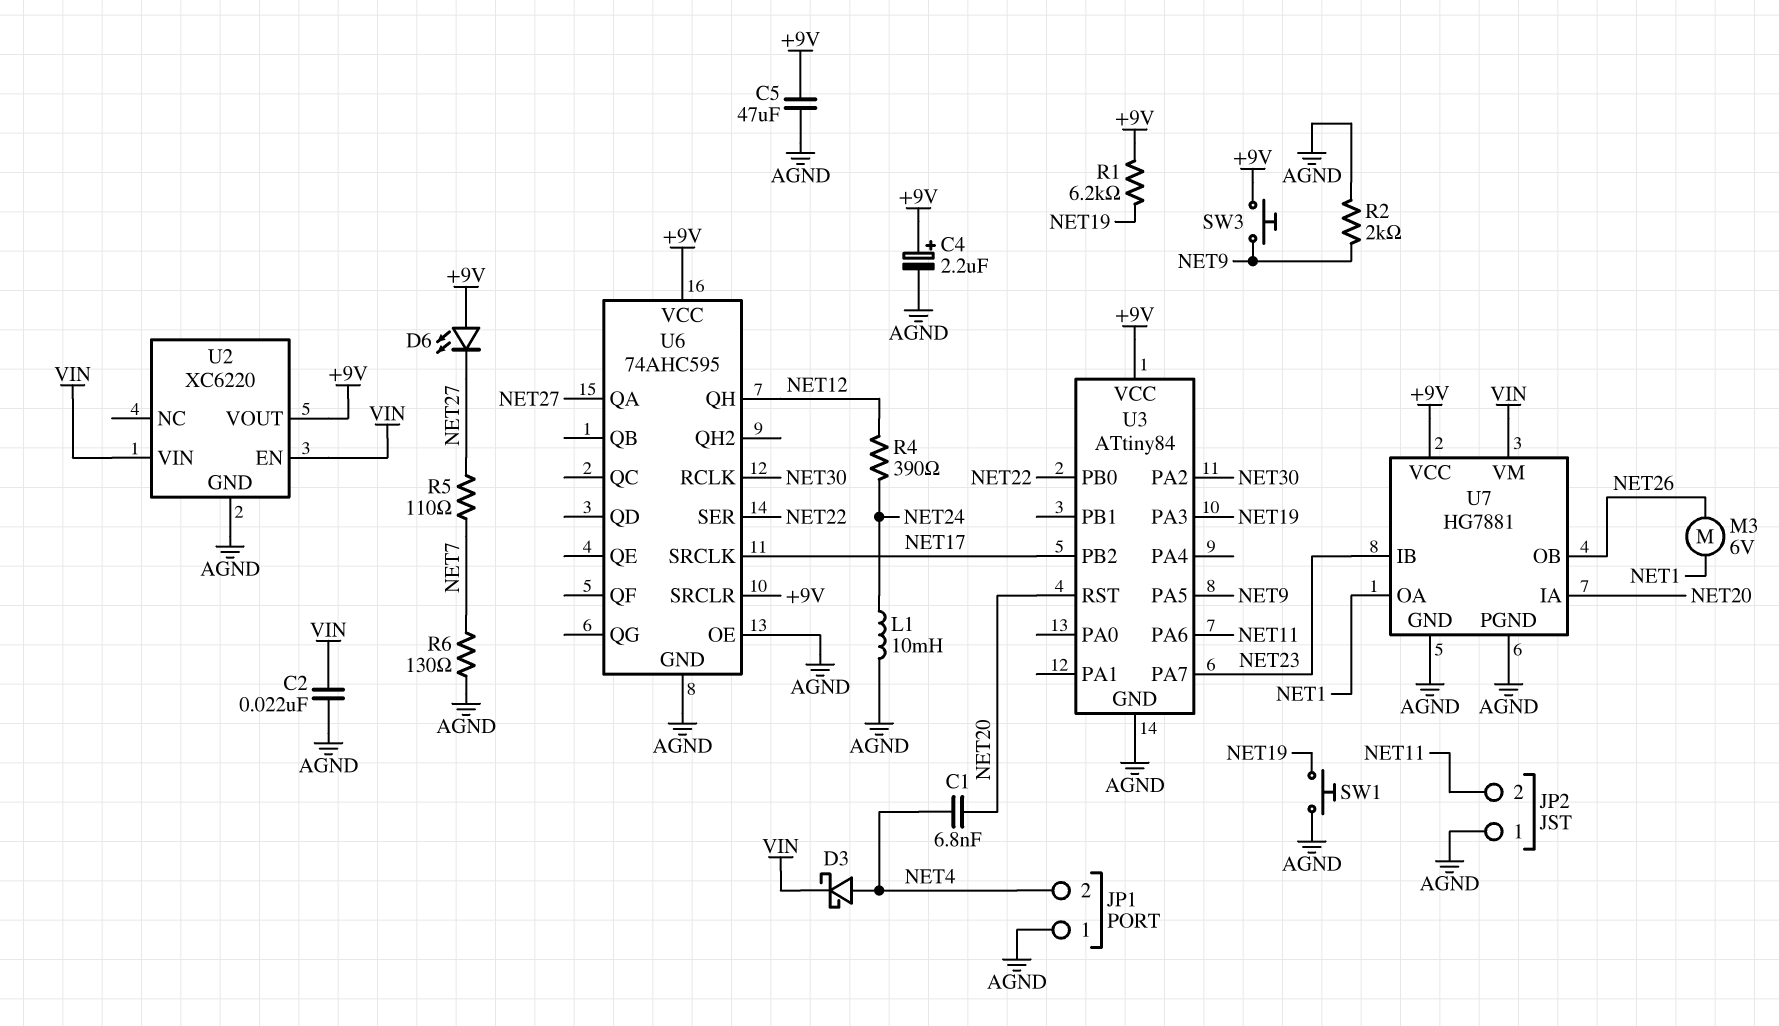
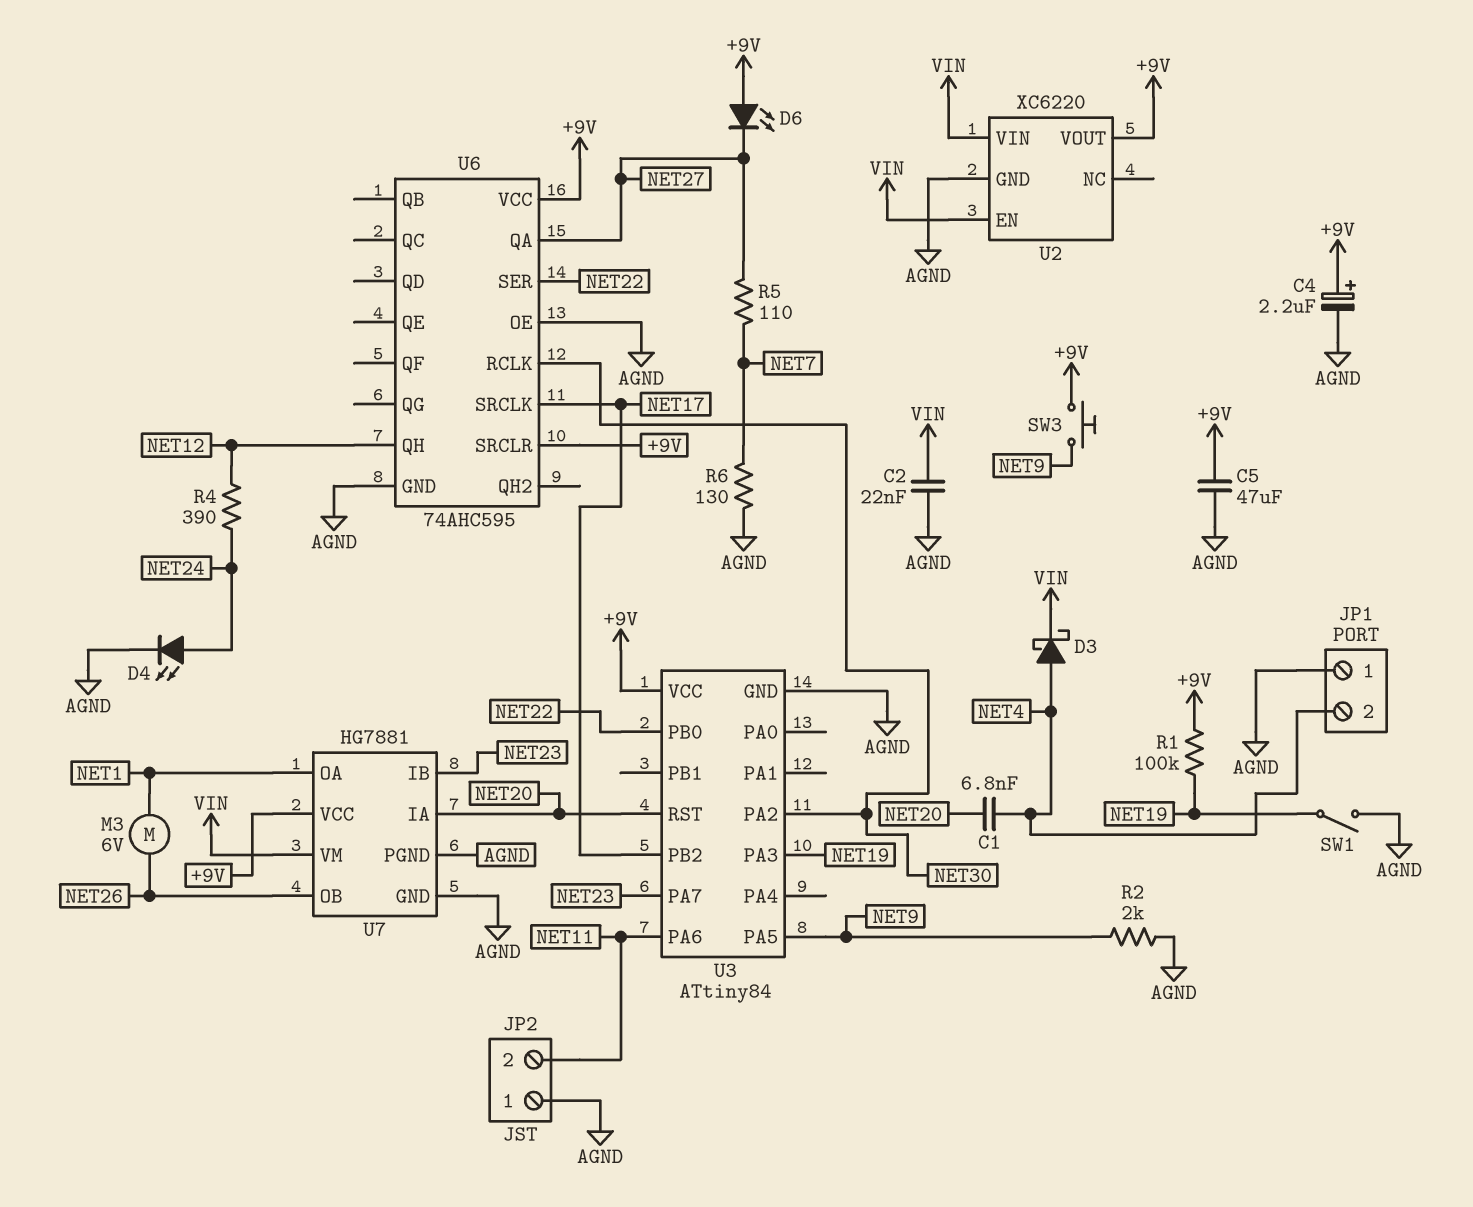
D4: none -> LED (A NET24, K AGND)
L1: 10mH (AGND, NET24) -> none
R1: 6.2k (+9V, NET19) -> 100k (+9V, NET19)
SW1: button (AGND, NET19) -> switch (AGND, NET19)

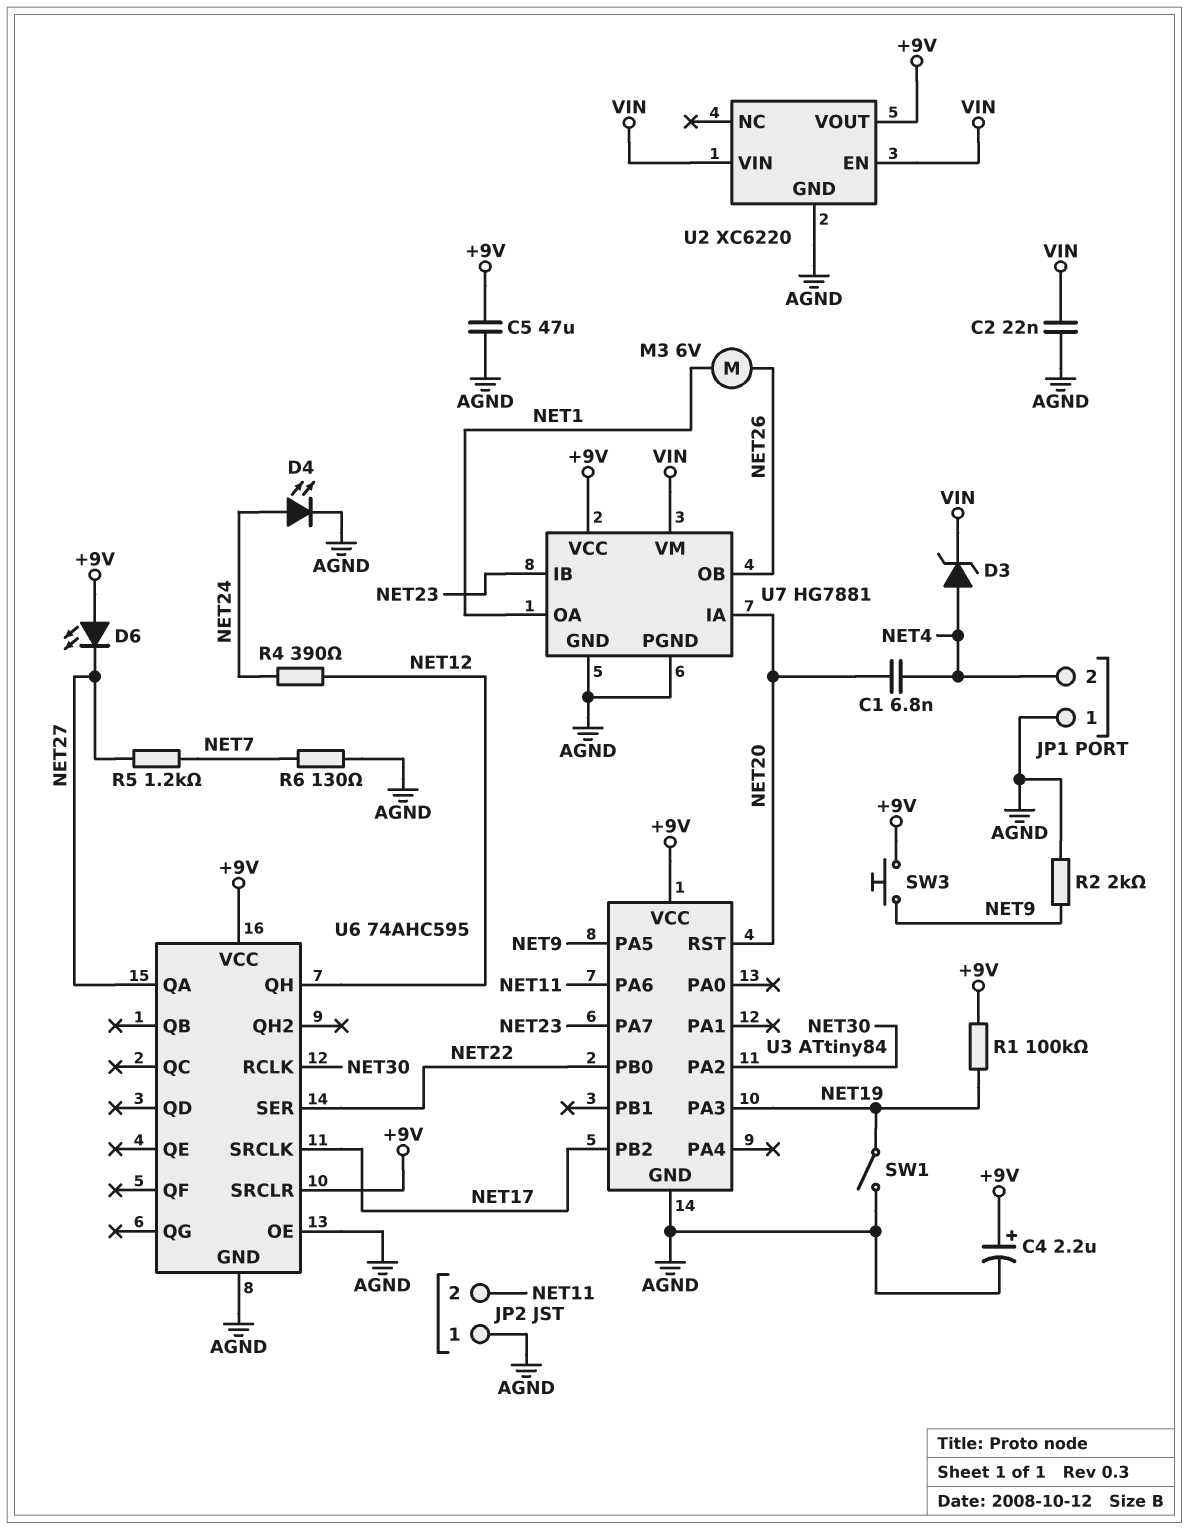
D3: schottky (A NET4, K VIN) -> zener (A NET4, K VIN)
R5: 110 (NET7, NET27) -> 1.2k (NET7, NET27)

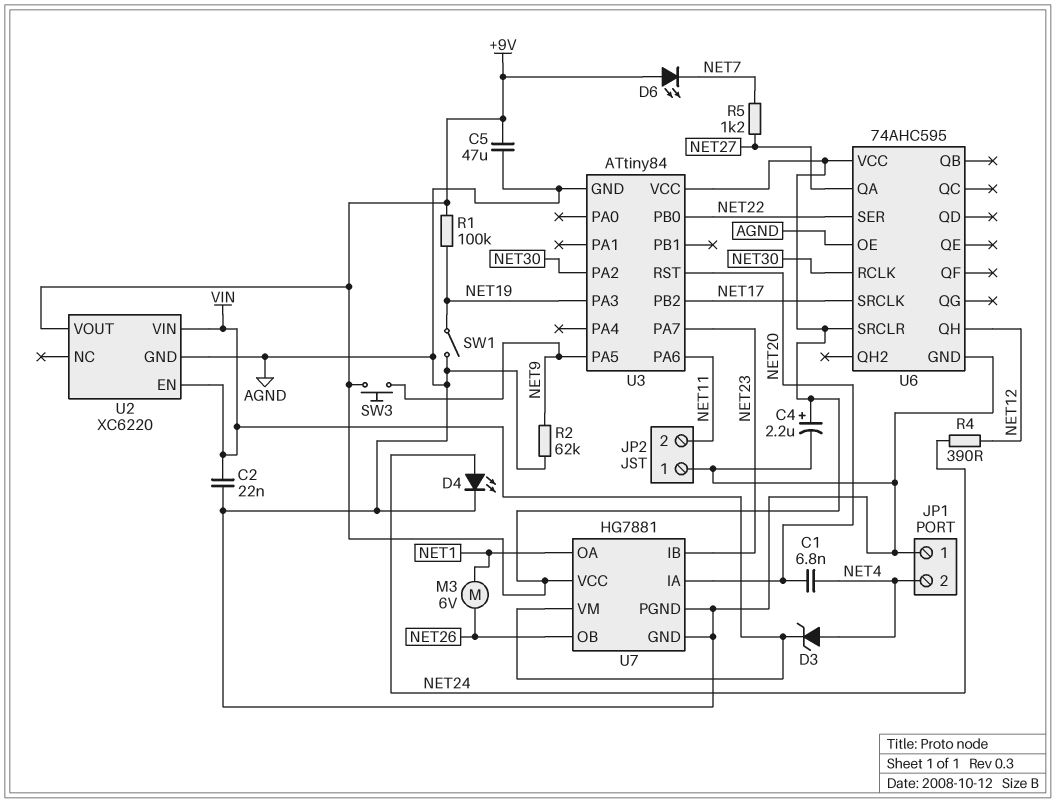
D6: LED (A +9V, K NET27) -> LED (A +9V, K NET7)
R2: 2k (AGND, NET9) -> 62k (AGND, NET9)
R6: 130 (AGND, NET7) -> none

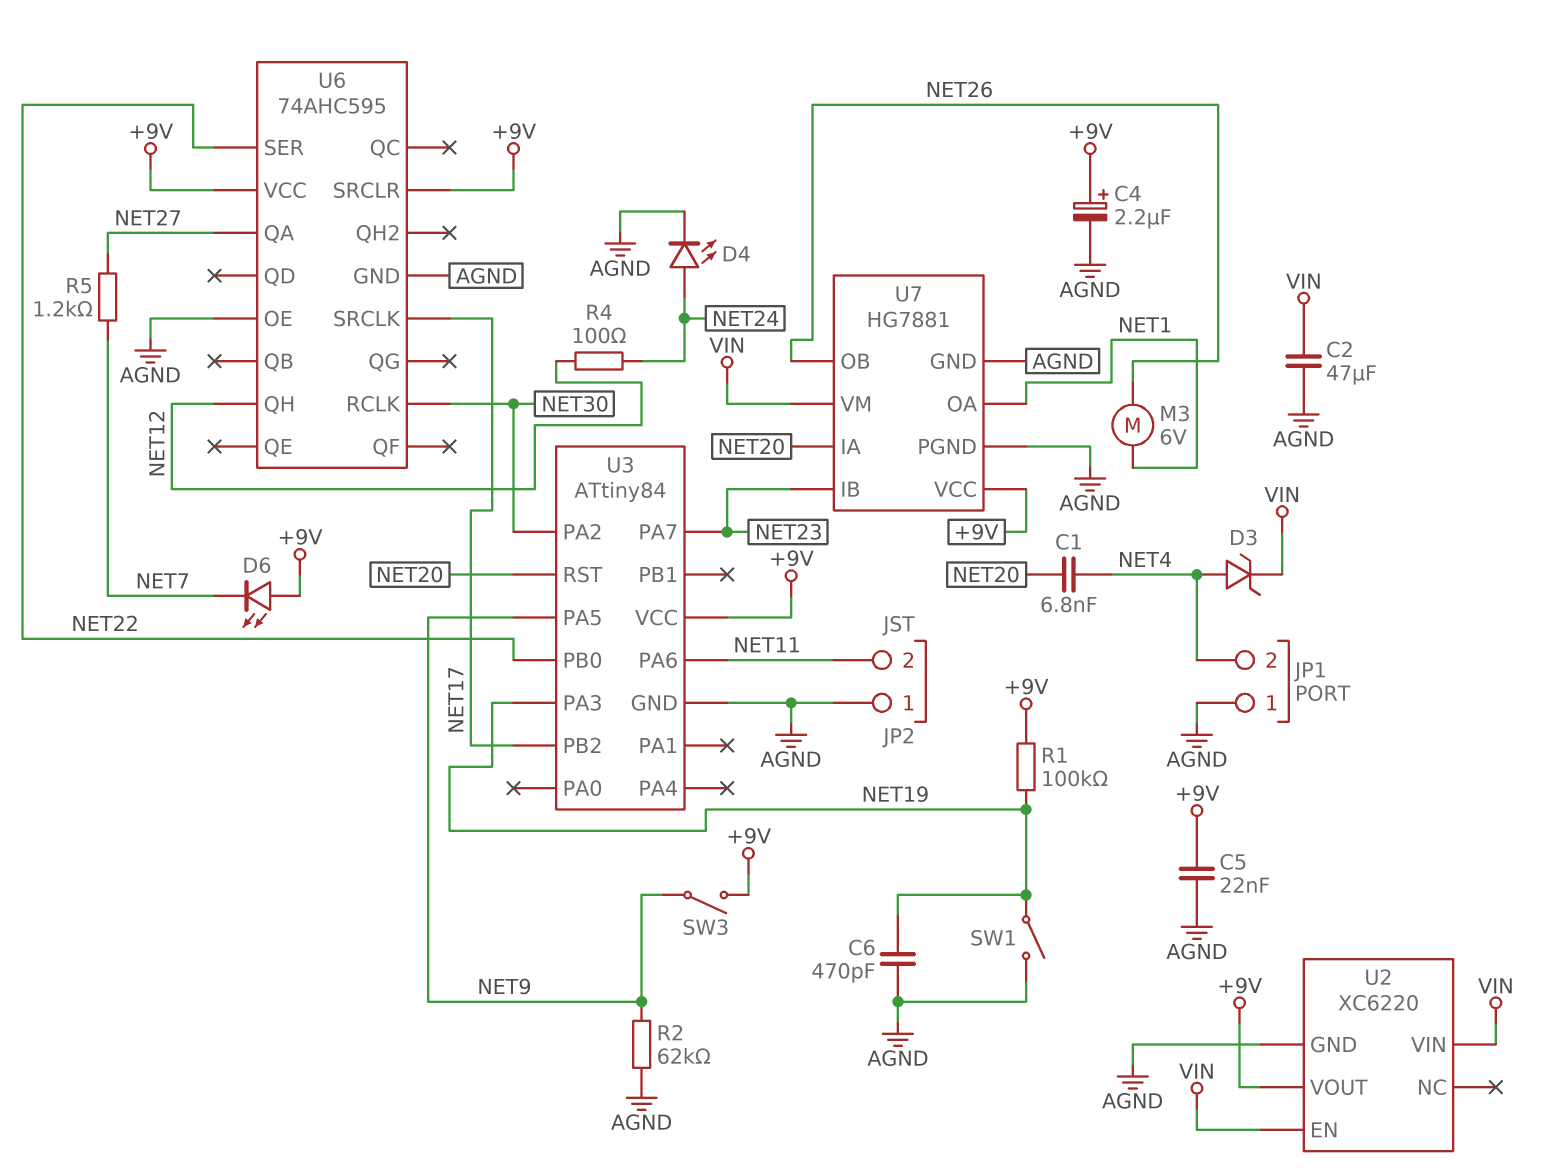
C2: 22nF (AGND, VIN) -> 47uF (AGND, VIN)
C5: 47uF (+9V, AGND) -> 22nF (+9V, AGND)
C6: none -> 470pF (AGND, NET19)
R4: 390 (NET12, NET24) -> 100 (NET12, NET24)
SW3: button (+9V, NET9) -> switch (+9V, NET9)

